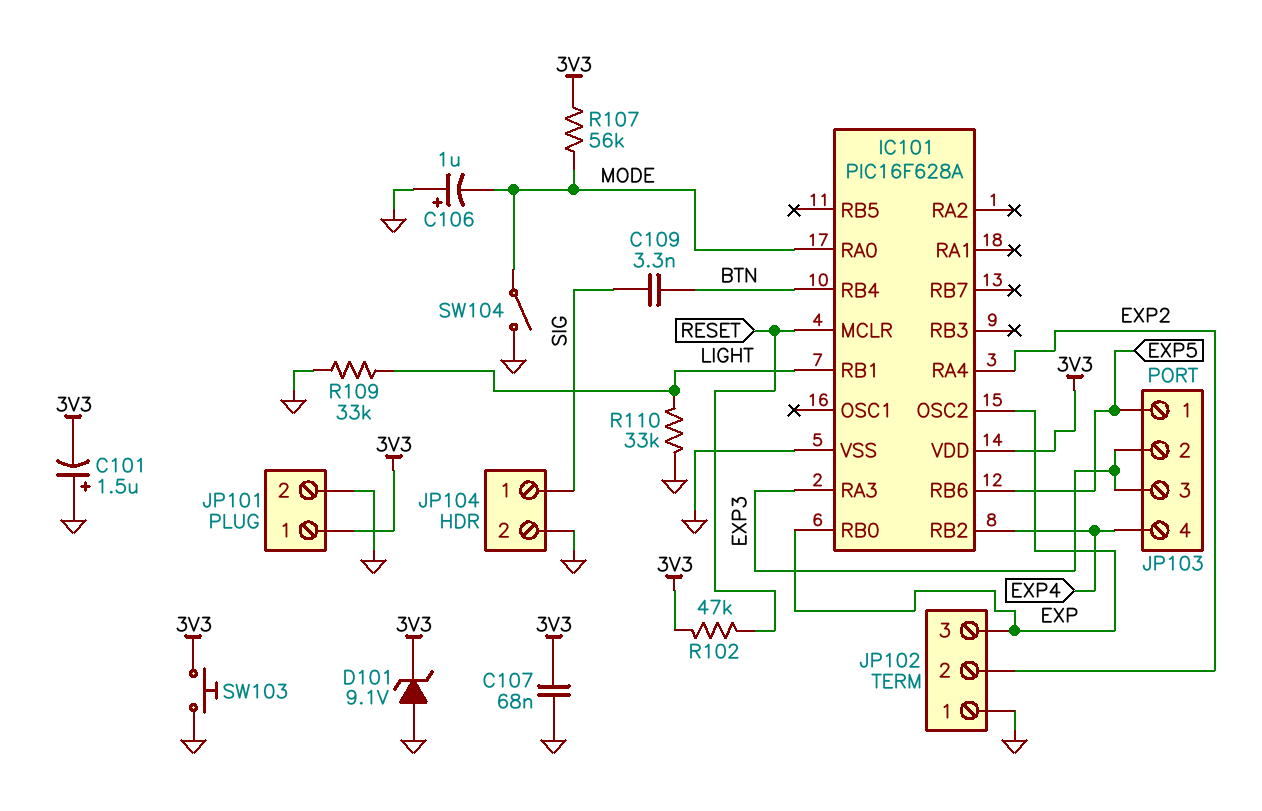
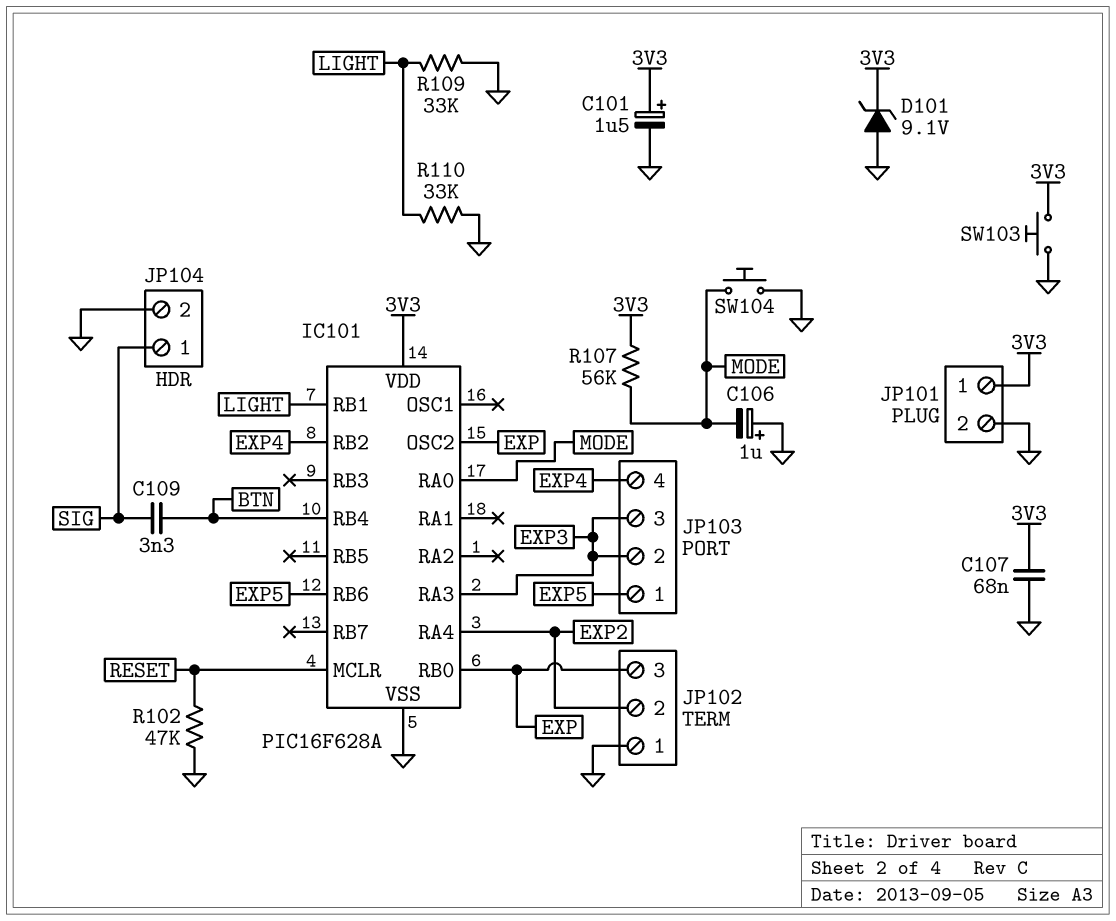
C101: 1.5uF (plus GND, minus 3V3) -> 1.5uF (plus 3V3, minus GND)
R102: 47k (3V3, RESET) -> 47k (GND, RESET)
SW104: switch (GND, MODE) -> button (GND, MODE)

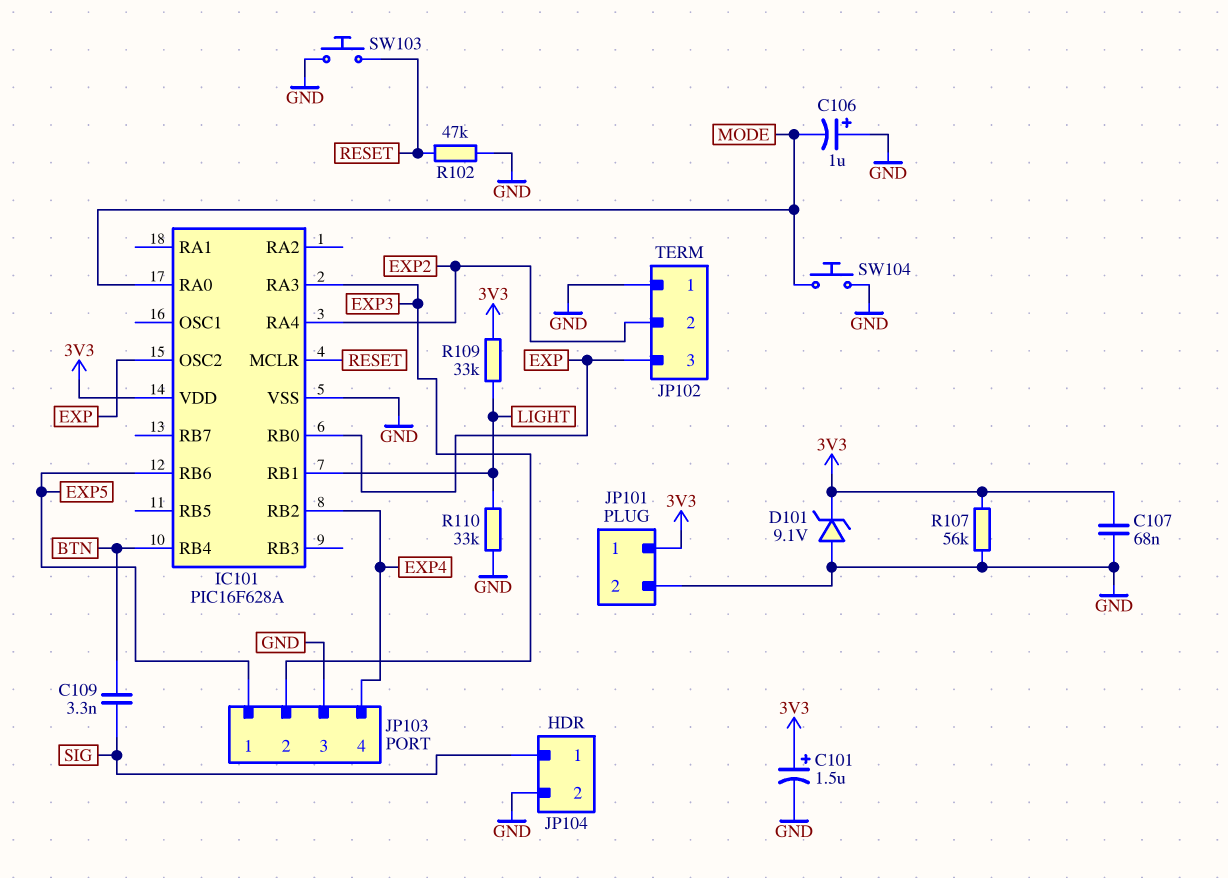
JP103 pin 3: EXP3 -> GND
R107: 56k (3V3, MODE) -> 56k (3V3, GND)
R109: 33k (GND, LIGHT) -> 33k (3V3, LIGHT)
SW103: button (3V3, GND) -> button (GND, RESET)

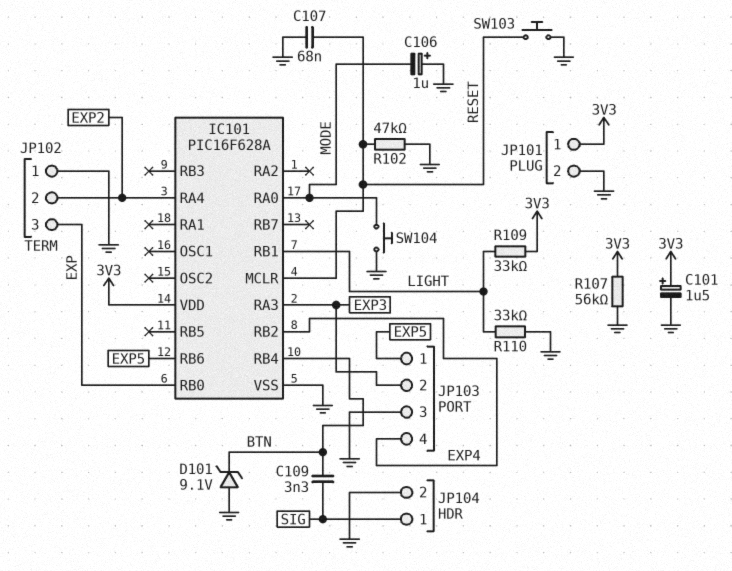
C107: 68nF (3V3, GND) -> 68nF (GND, RESET)
D101: zener 9.1V (A GND, K 3V3) -> zener 9.1V (A GND, K BTN)
IC101 pin OSC2: EXP -> none

